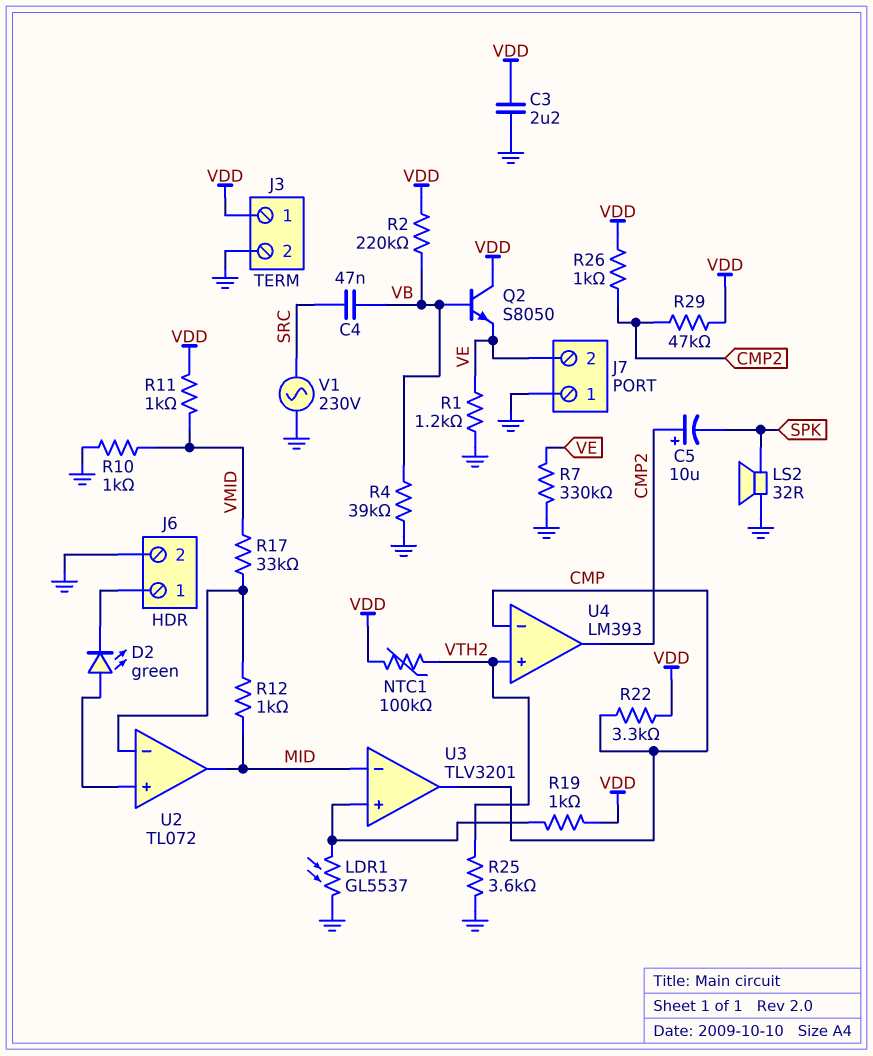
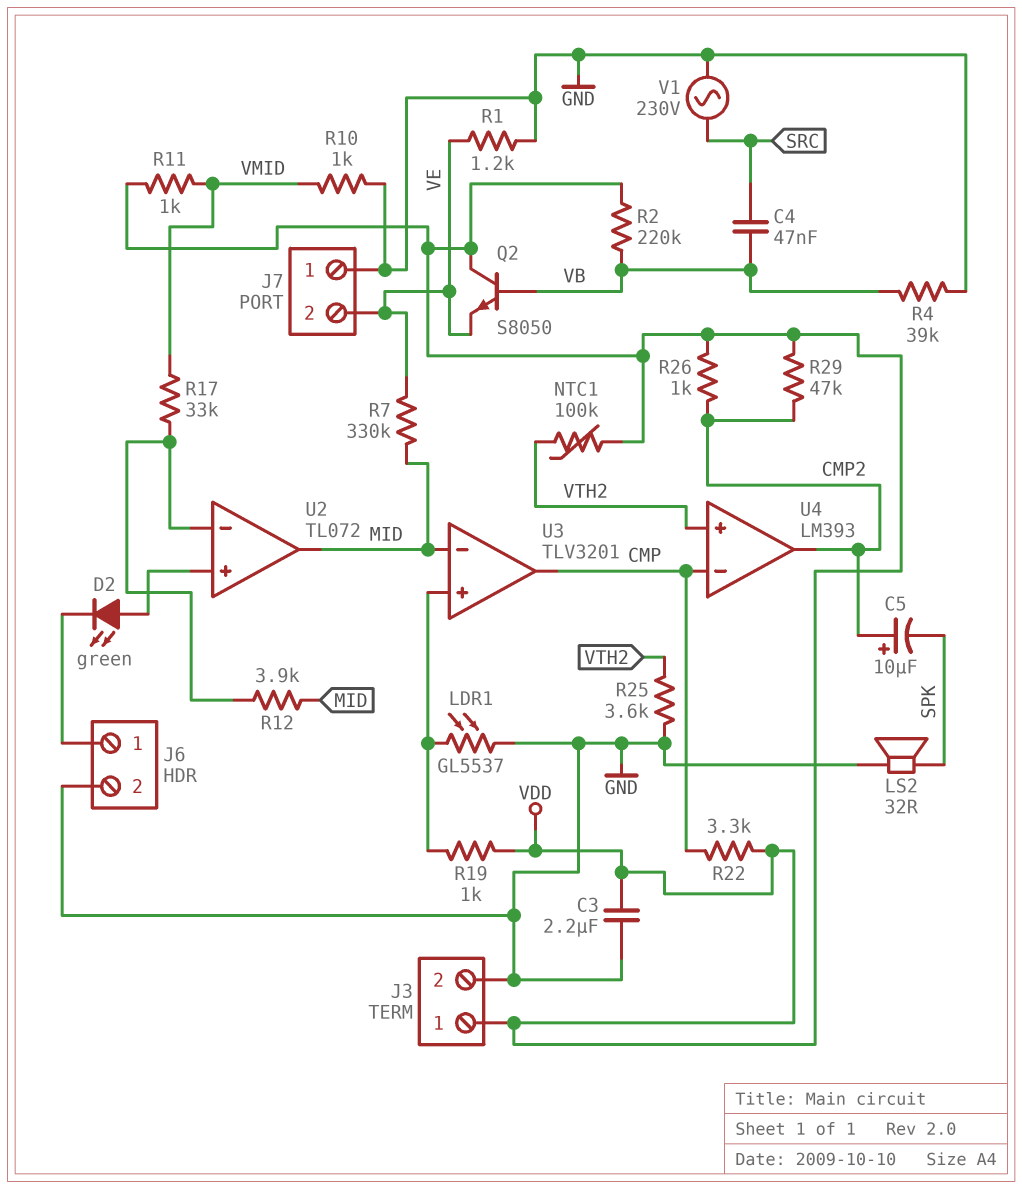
R7: 330k (GND, VE) -> 330k (MID, VE)
R12: 1k (MID, U2/in-) -> 3.9k (MID, U2/in-)

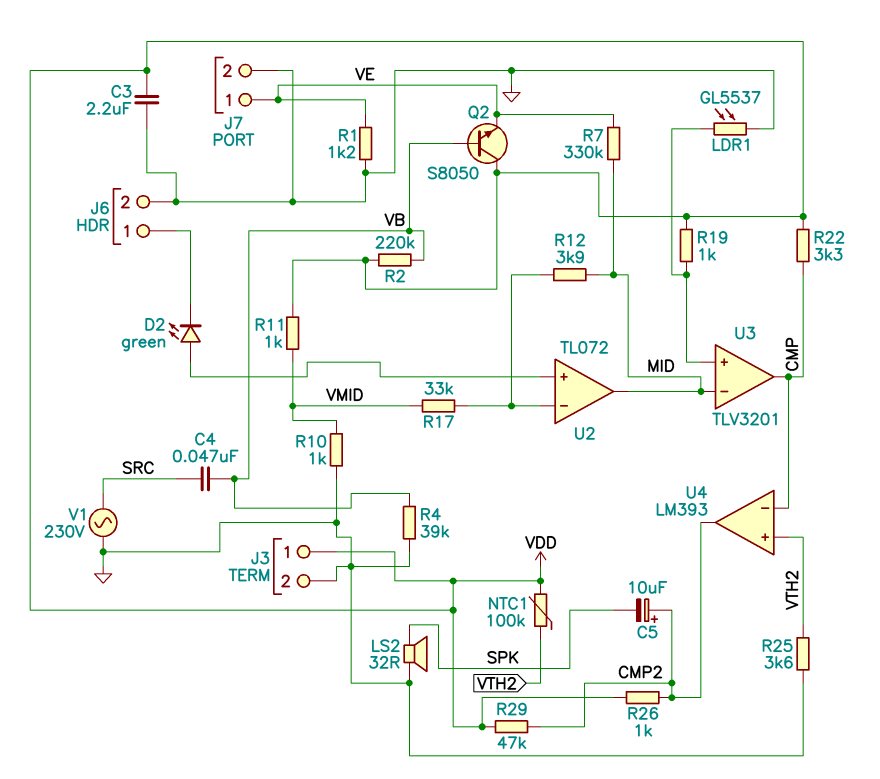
J7 pin 1: GND -> VE
J7 pin 2: VE -> GND

